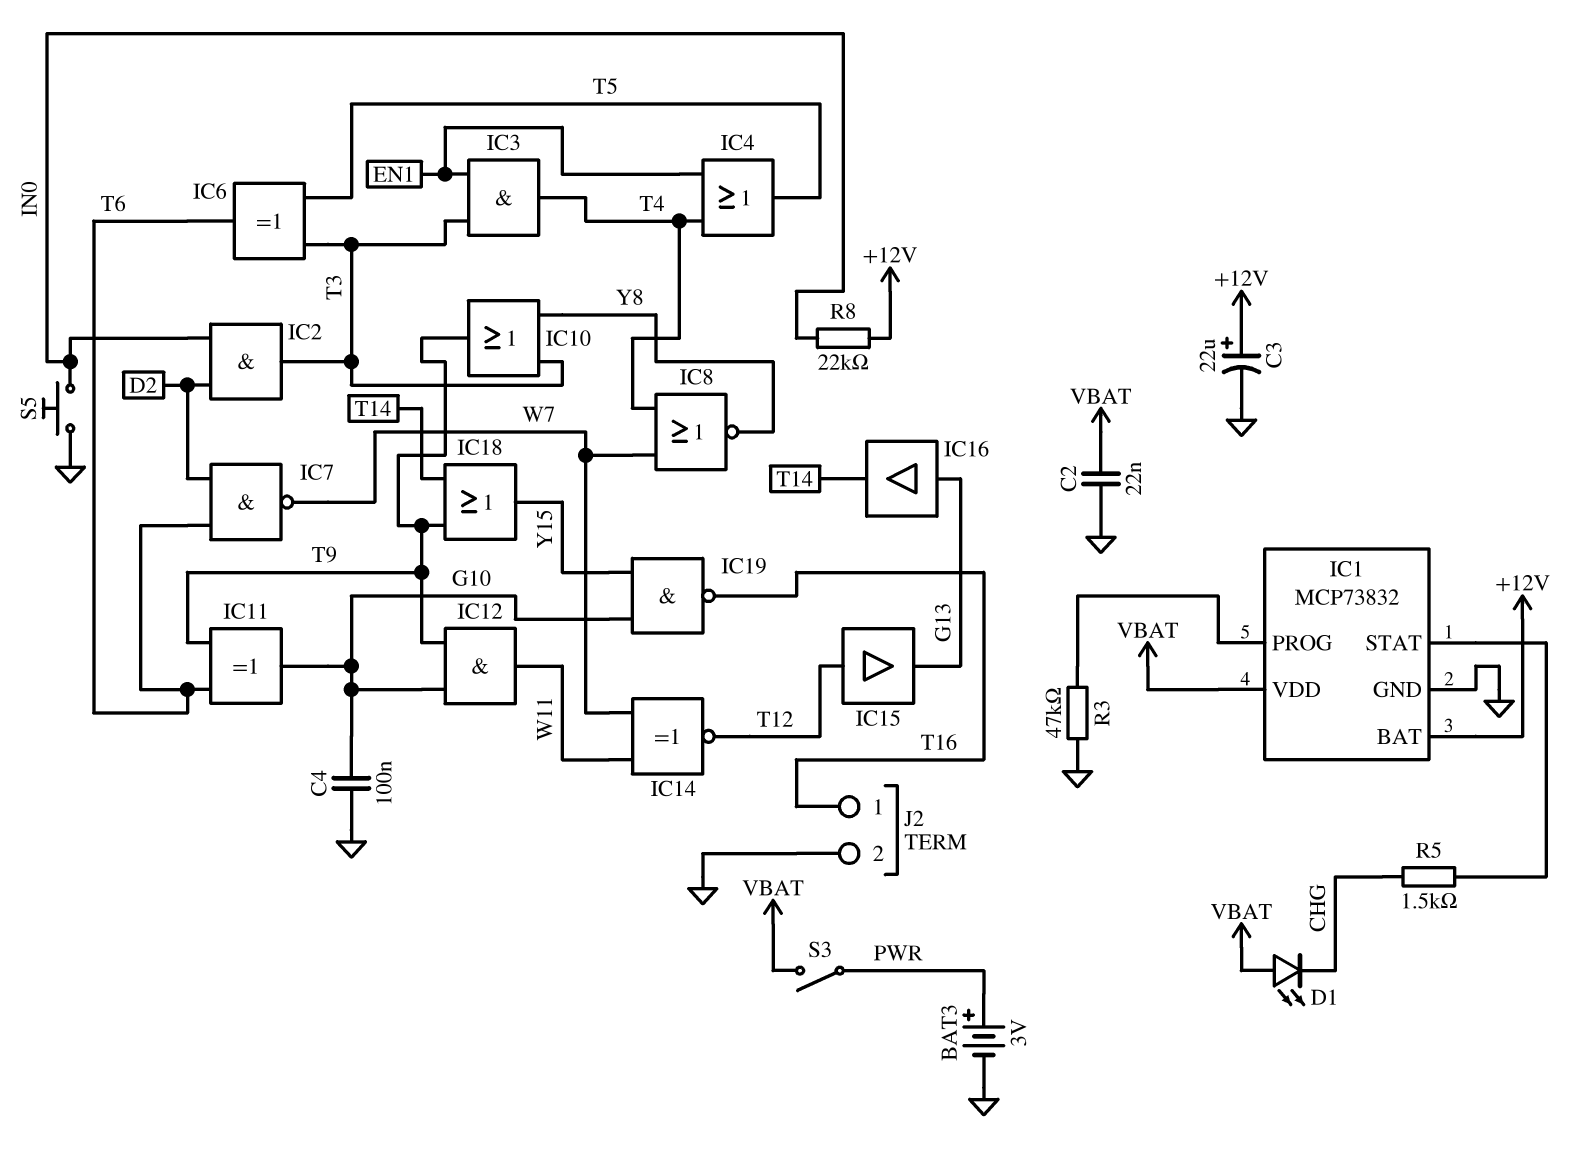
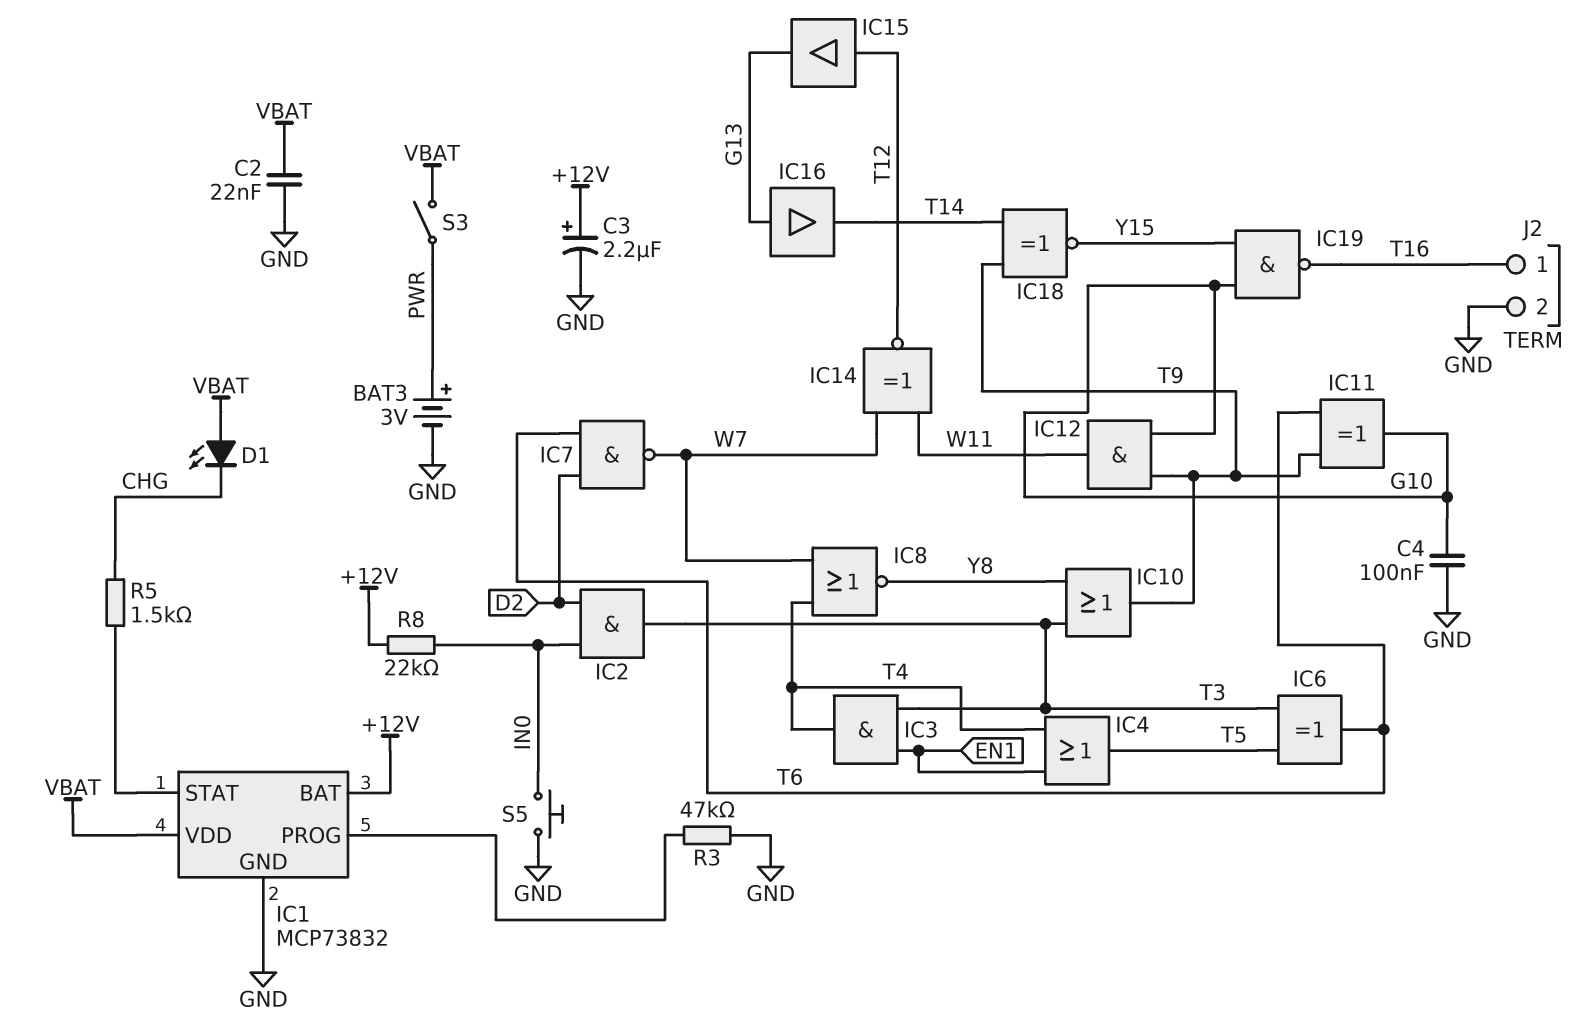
C3: 22uF (plus +12V, minus GND) -> 2.2uF (plus +12V, minus GND)
IC18: OR (in T9, in T14, out Y15) -> XNOR (in T9, in T14, out Y15)

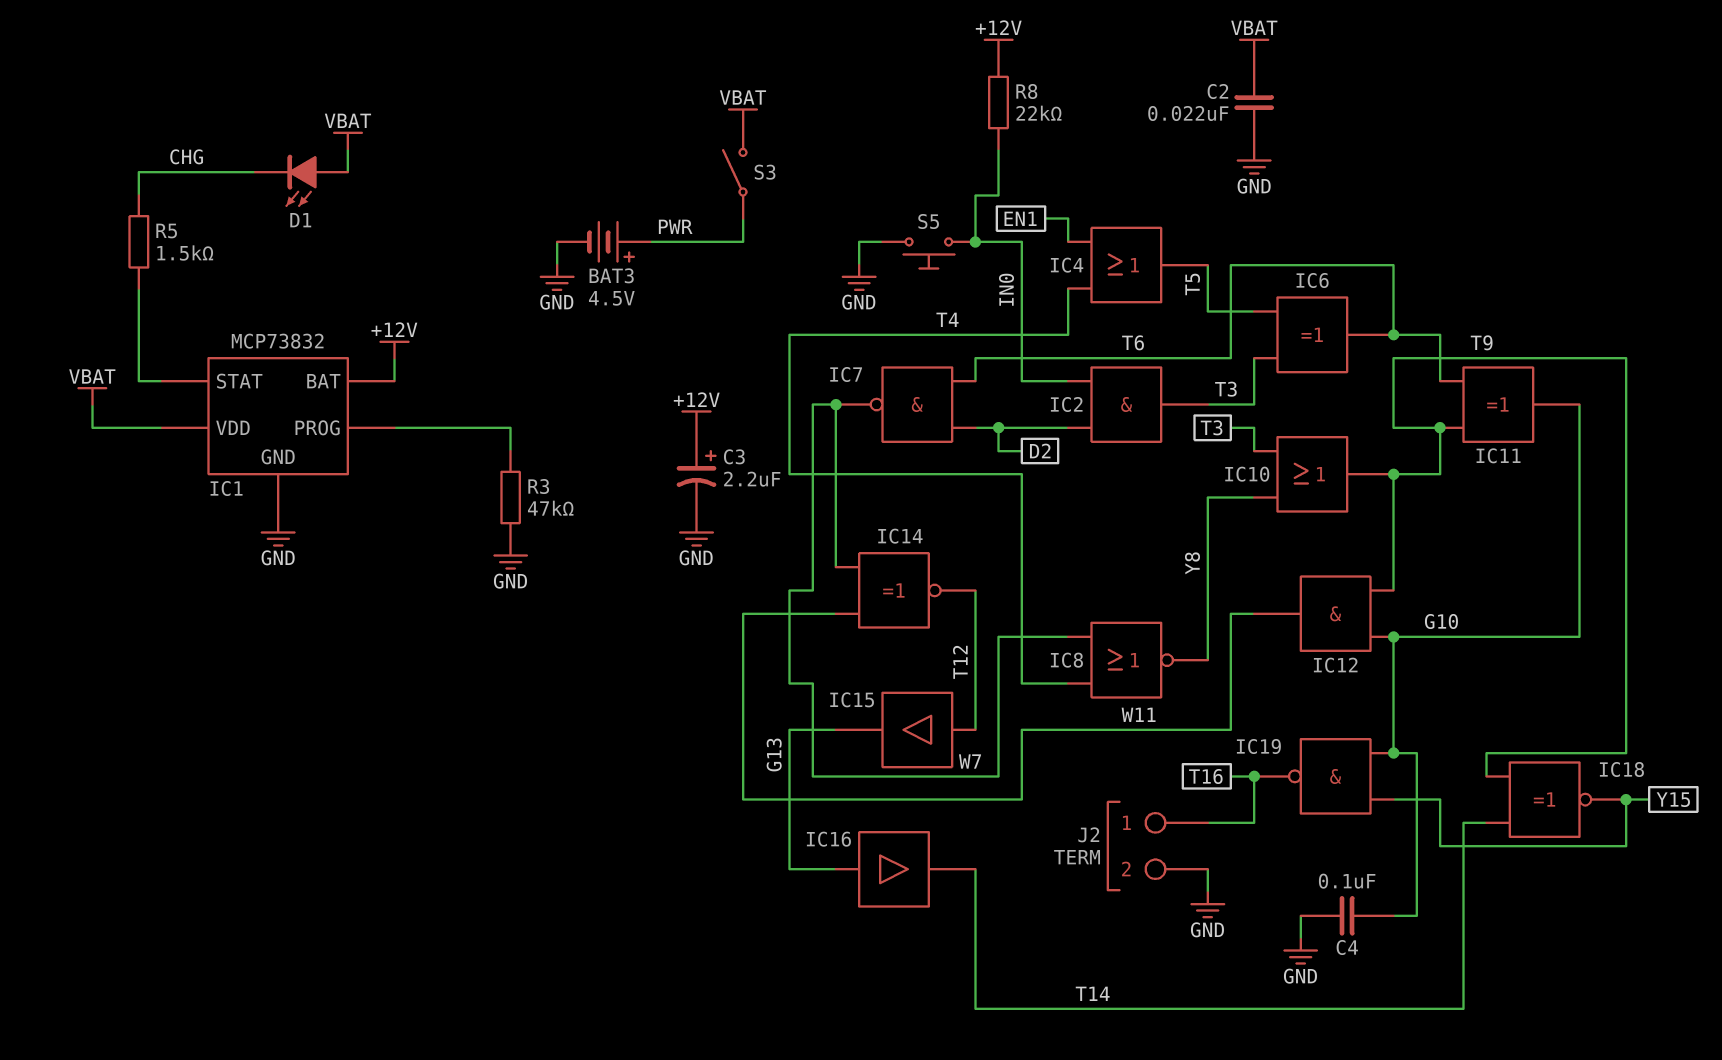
BAT3: 3V (plus PWR, minus GND) -> 4.5V (plus PWR, minus GND)
IC3: AND (in EN1, in T3, out T4) -> none

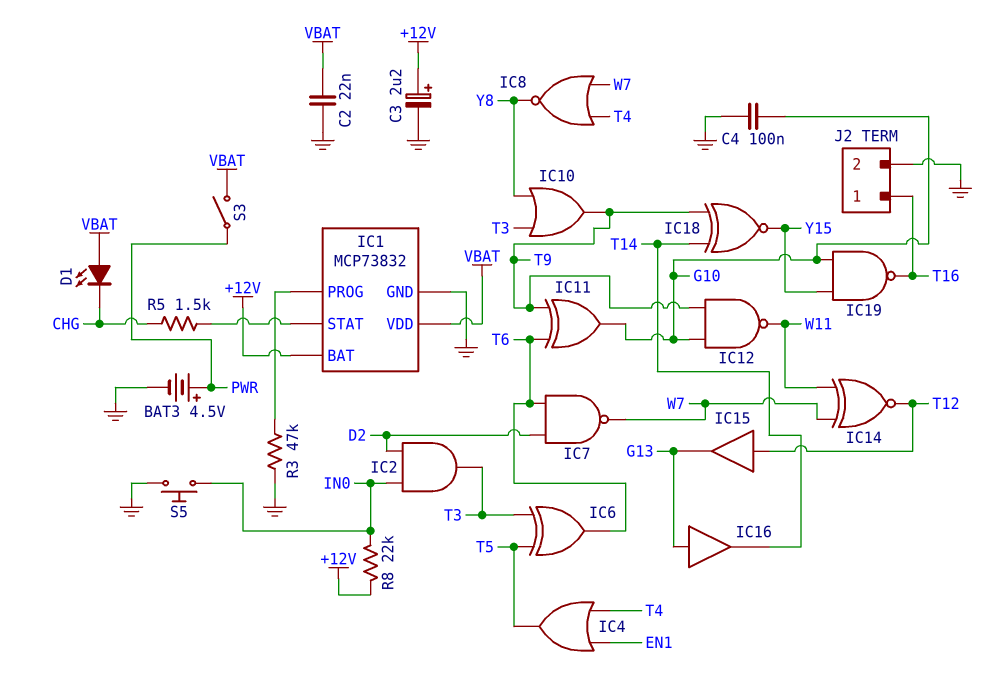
IC12: AND (in G10, in T9, out W11) -> NAND (in G10, in T9, out W11)

